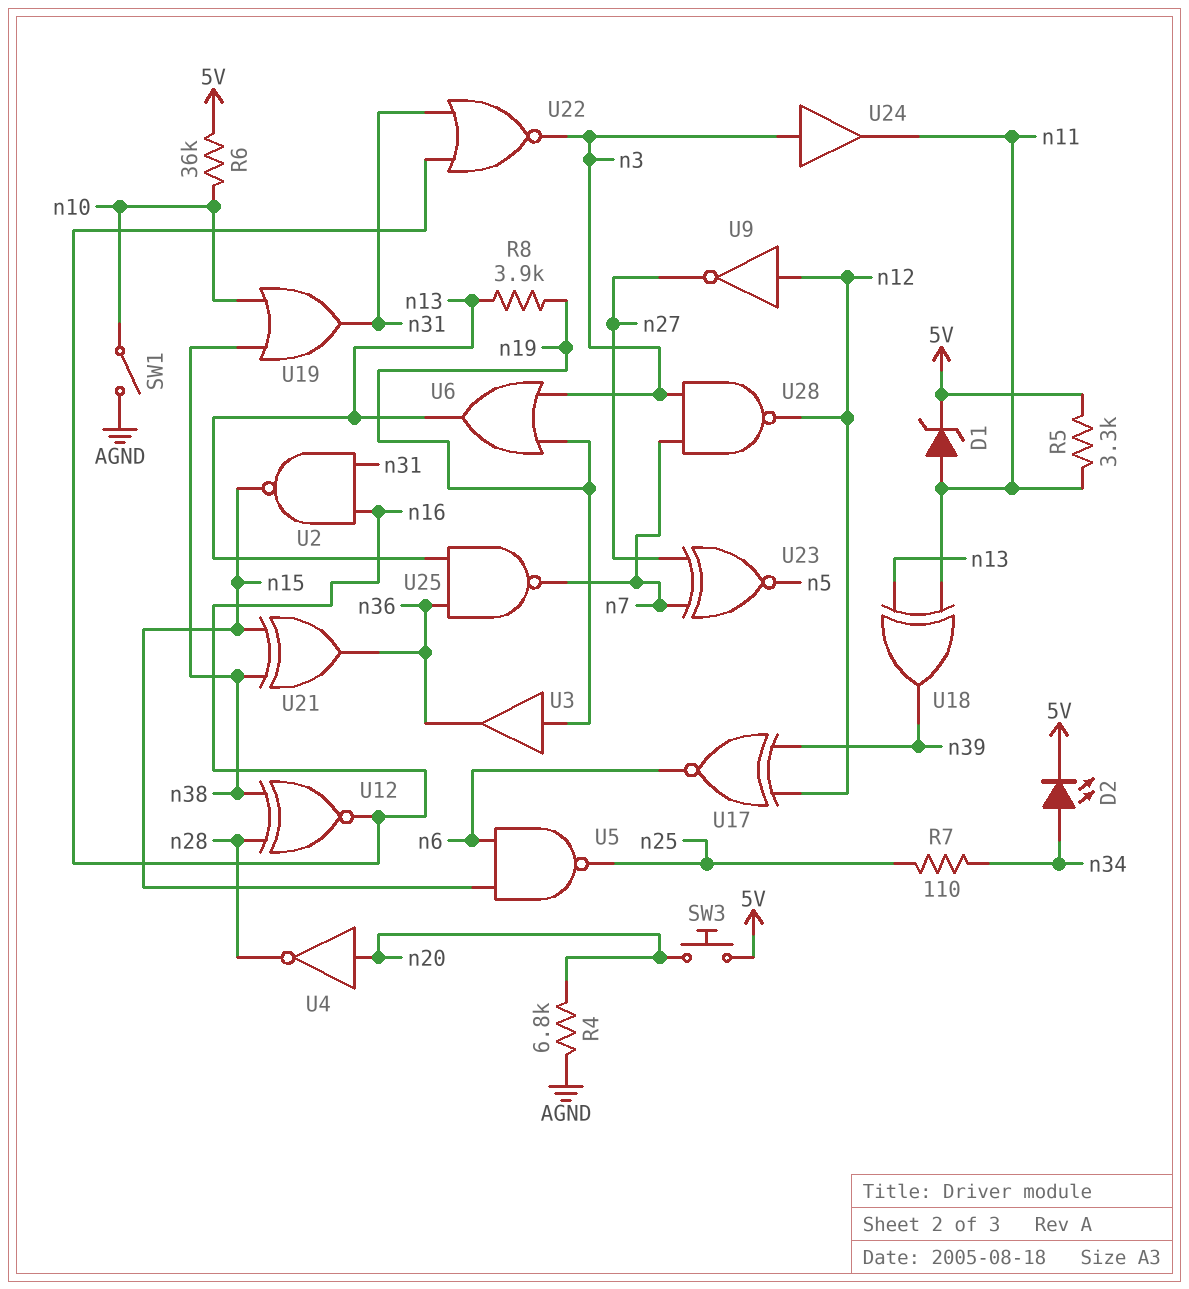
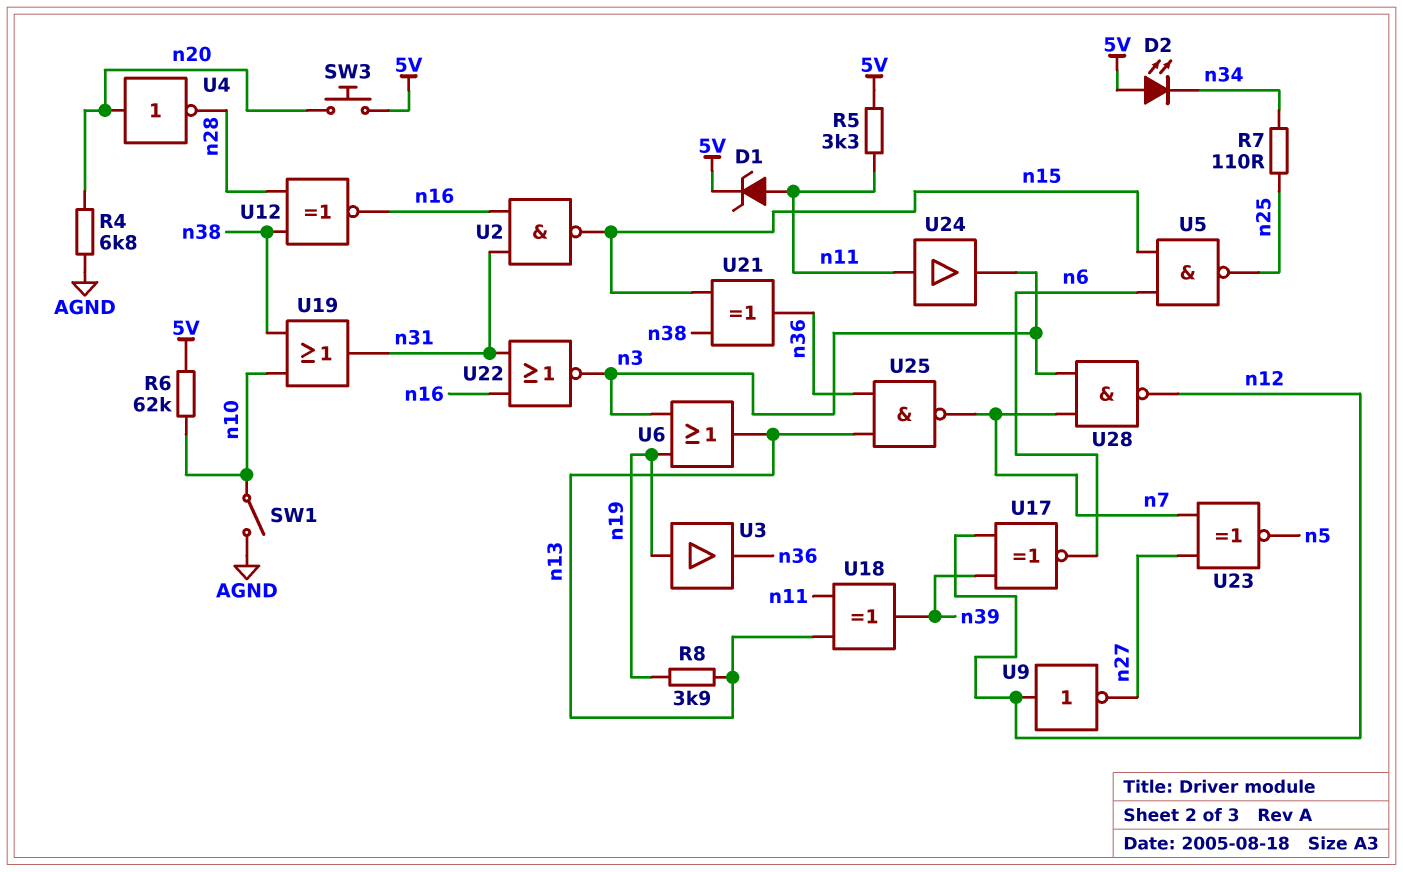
D2: LED (A n34, K 5V) -> LED (A 5V, K n34)
R6: 36k (5V, n10) -> 62k (5V, n10)
U24: buffer (in n3, out n11) -> buffer (in n11, out n3)

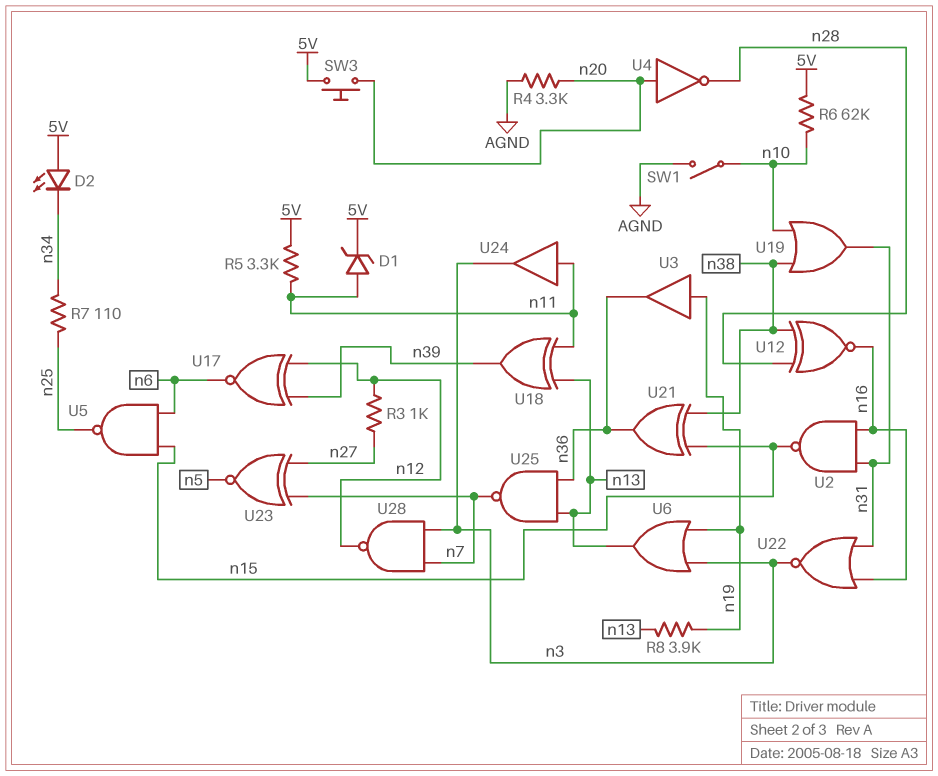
R3: none -> 1k (n12, n27)
R4: 6.8k (AGND, n20) -> 3.3k (AGND, n20)
U9: NOT (in n12, out n27) -> none

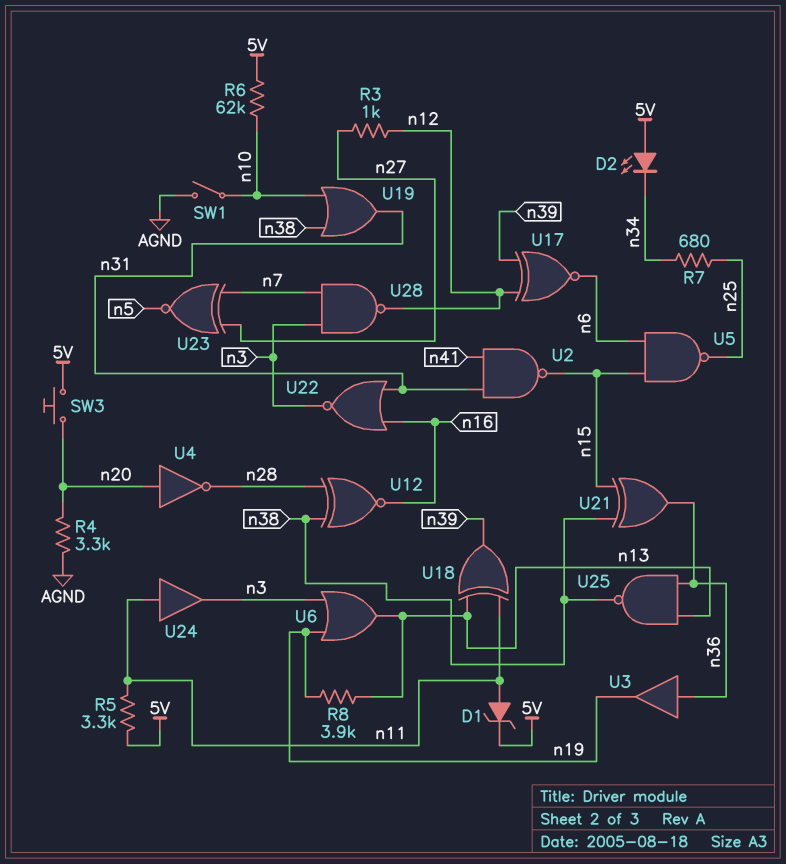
R7: 110 (n25, n34) -> 680 (n25, n34)
U2: NAND (in n16, in n31, out n15) -> NAND (in n31, in n41, out n15)
U3: buffer (in n19, out n36) -> buffer (in n36, out n19)
U25: NAND (in n13, in n36, out n7) -> NAND (in n13, in n36, out n38)

